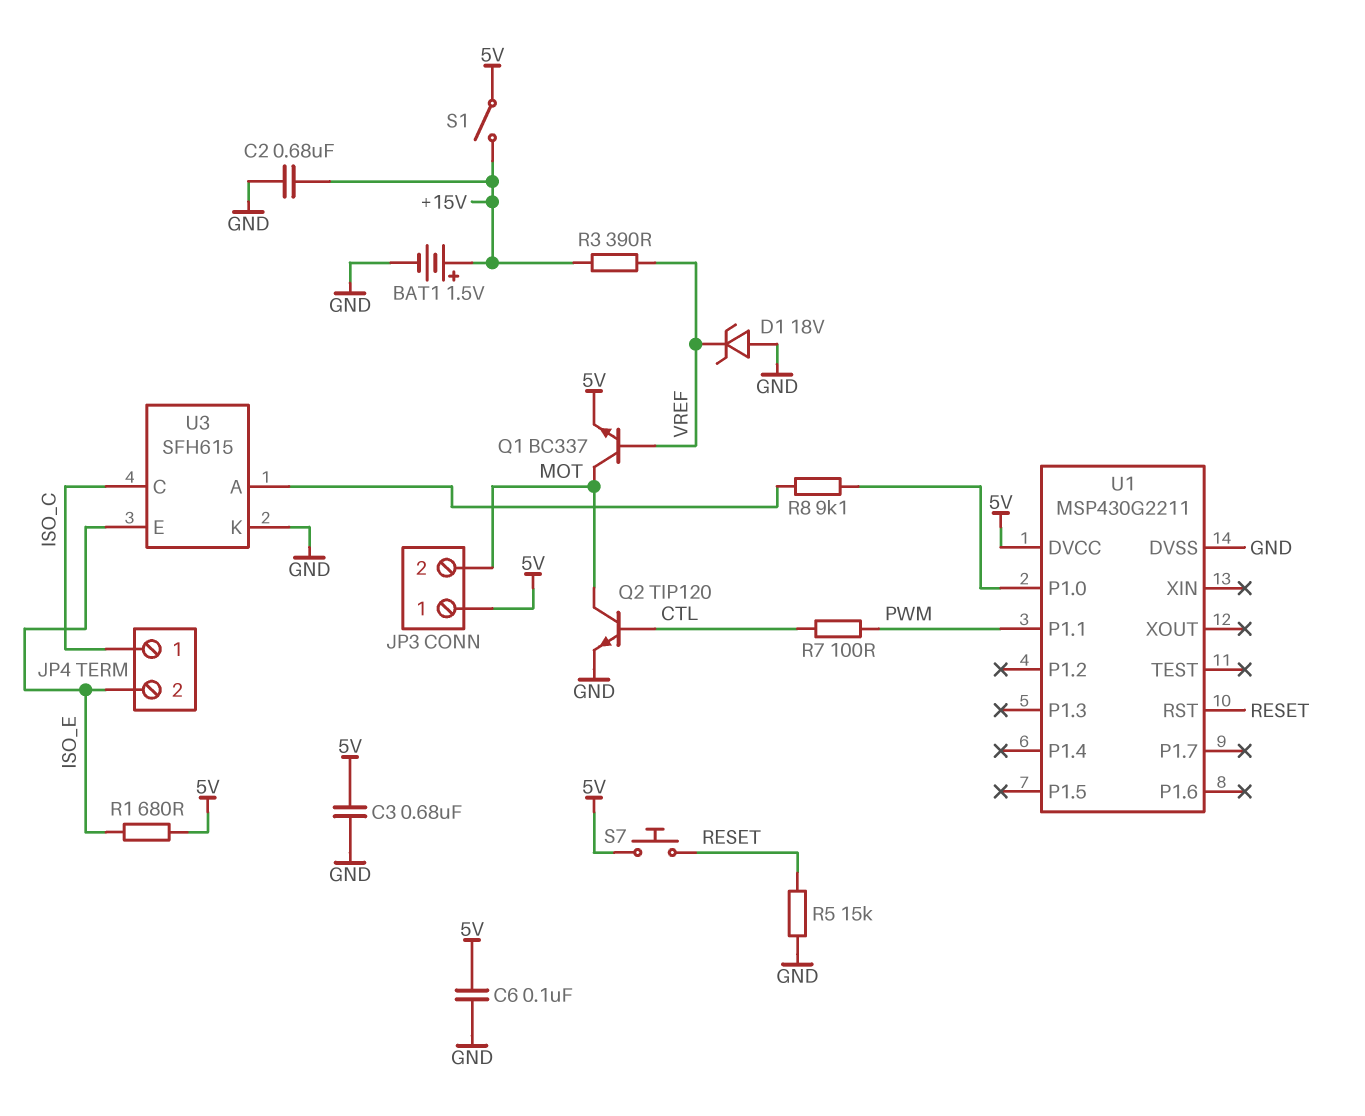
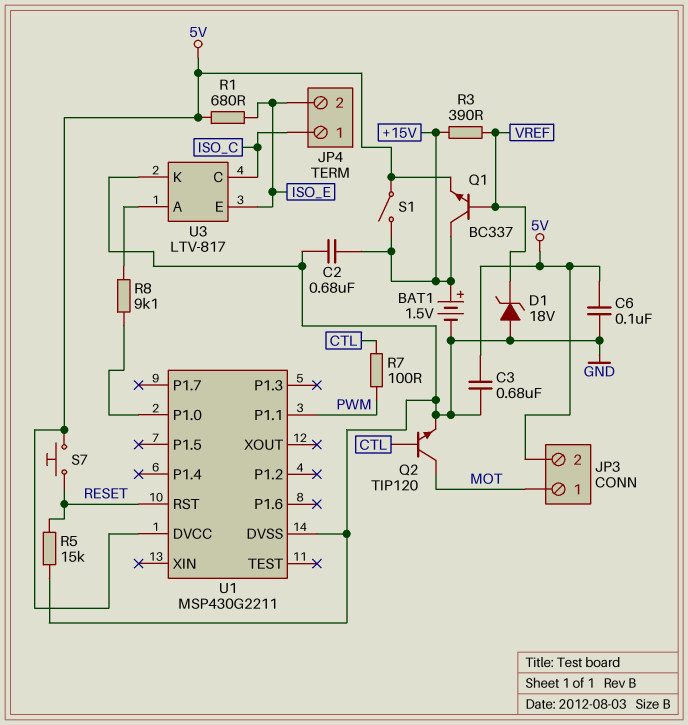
JP3 pin 1: 5V -> MOT
JP3 pin 2: MOT -> 5V
Q1: NPN BC337 (B VREF, C MOT, E 5V) -> NPN BC337 (B VREF, C +15V, E 5V)
U3: SFH615 -> LTV-817

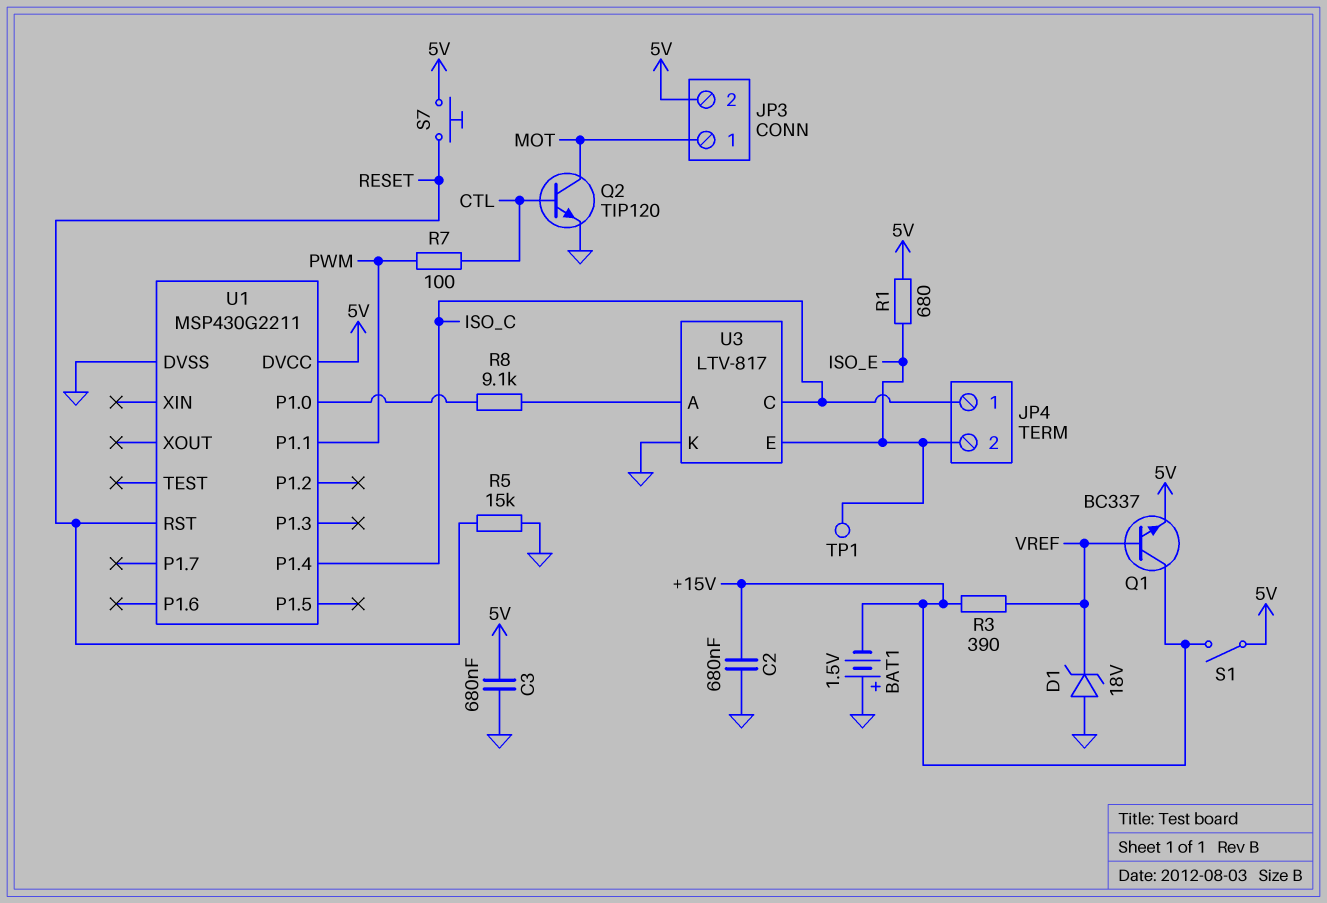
BAT1: 1.5V (plus +15V, minus GND) -> 1.5V (plus GND, minus +15V)
C6: 100nF (5V, GND) -> none
TP1: none -> test point (ISO_E)
U1 pin P1.4: none -> ISO_C

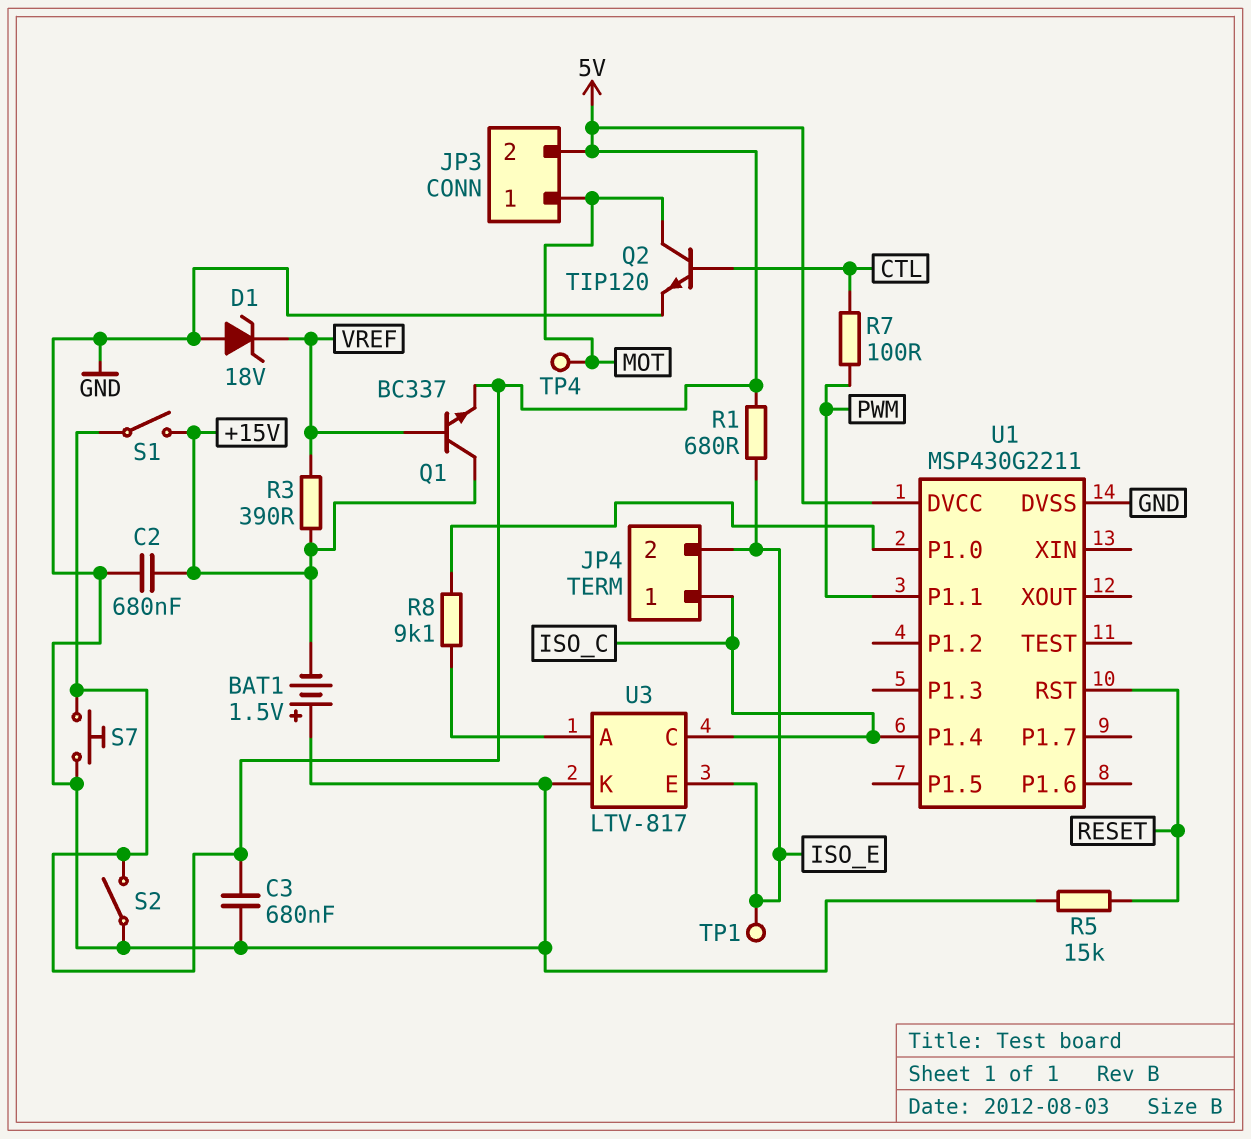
S2: none -> switch (5V, GND)
S7: button (5V, RESET) -> button (5V, GND)
TP4: none -> test point (MOT)

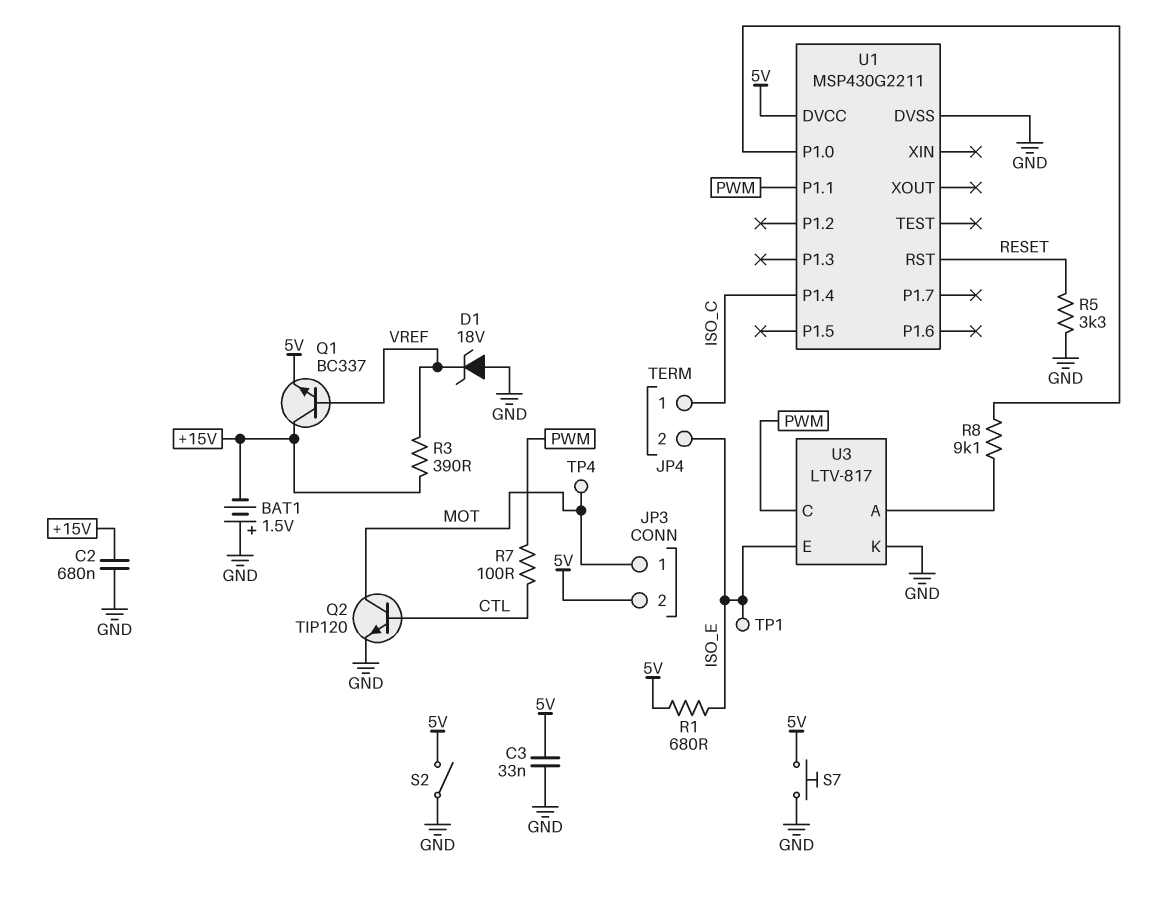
C3: 680nF (5V, GND) -> 33nF (5V, GND)
R5: 15k (GND, RESET) -> 3.3k (GND, RESET)
S1: switch (+15V, 5V) -> none
U3 pin C: ISO_C -> PWM

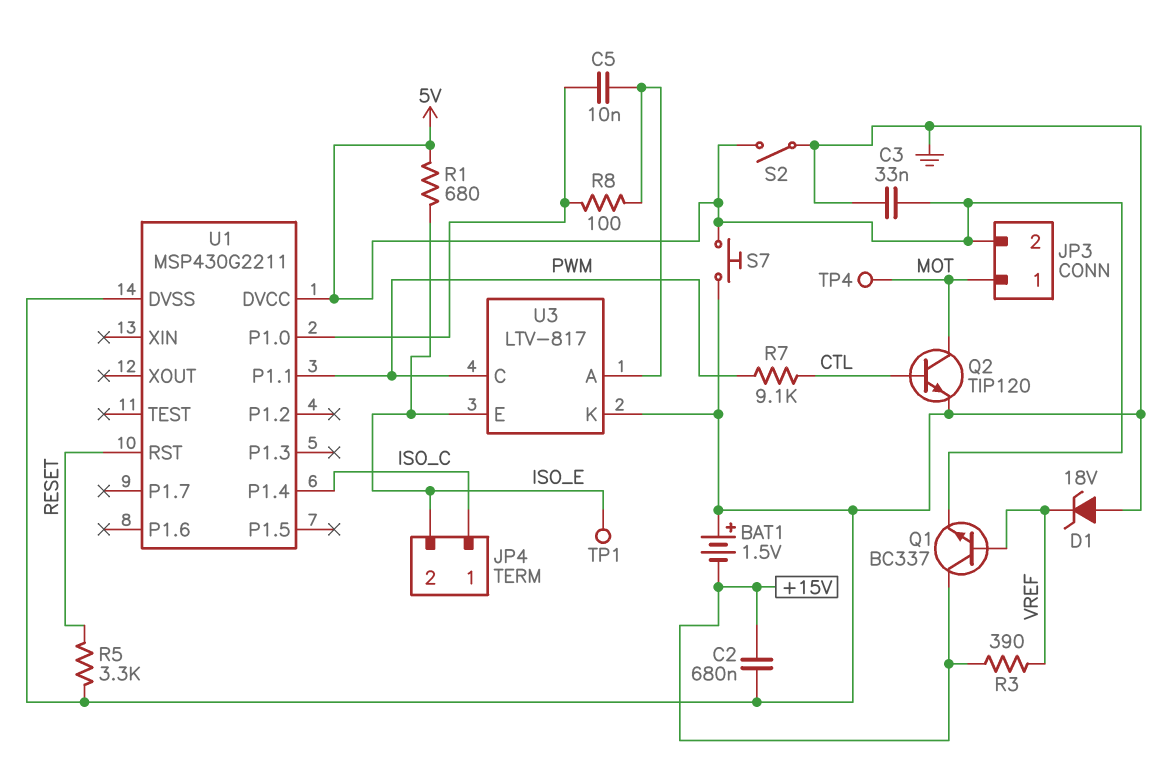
C5: none -> 10nF (U1/P1.0, U3/A)
R7: 100 (CTL, PWM) -> 9.1k (CTL, PWM)
R8: 9.1k (U1/P1.0, U3/A) -> 100 (U1/P1.0, U3/A)

